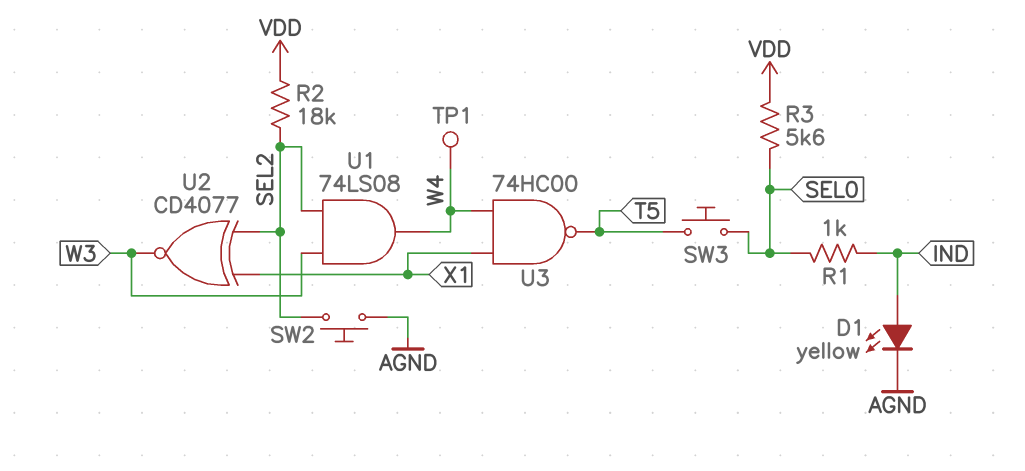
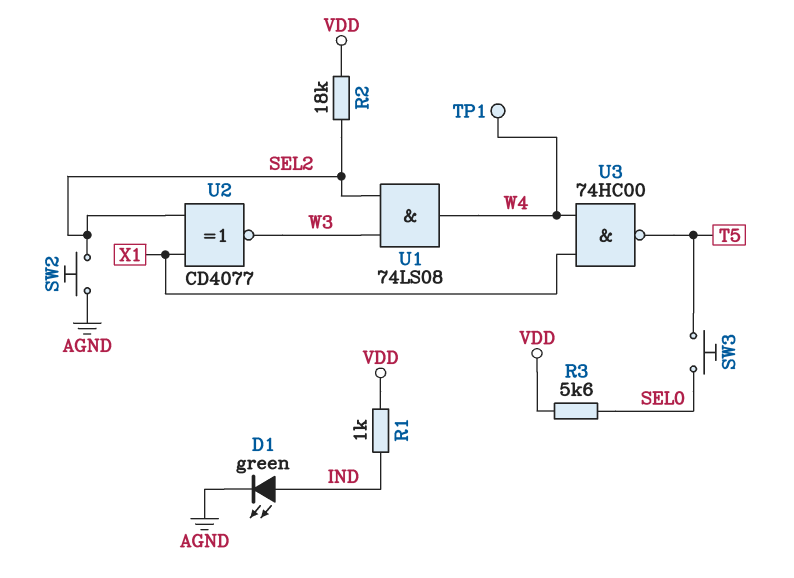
D1: LED yellow (A IND, K AGND) -> LED green (A IND, K AGND)
R1: 1k (IND, SEL0) -> 1k (IND, VDD)

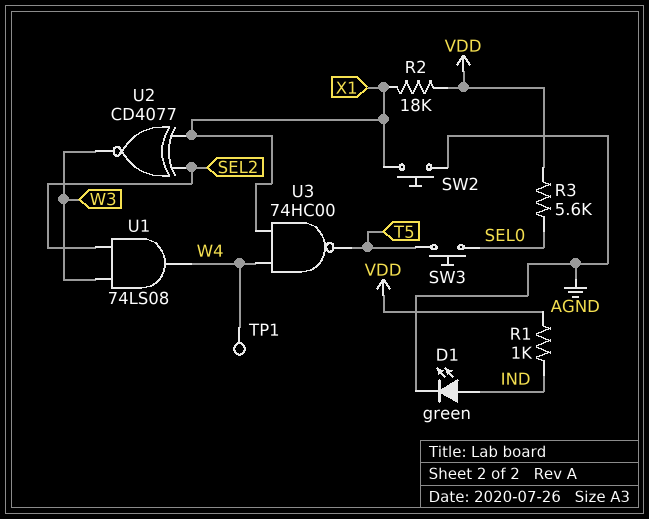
R2: 18k (SEL2, VDD) -> 18k (VDD, X1)
SW2: button (AGND, SEL2) -> button (AGND, X1)

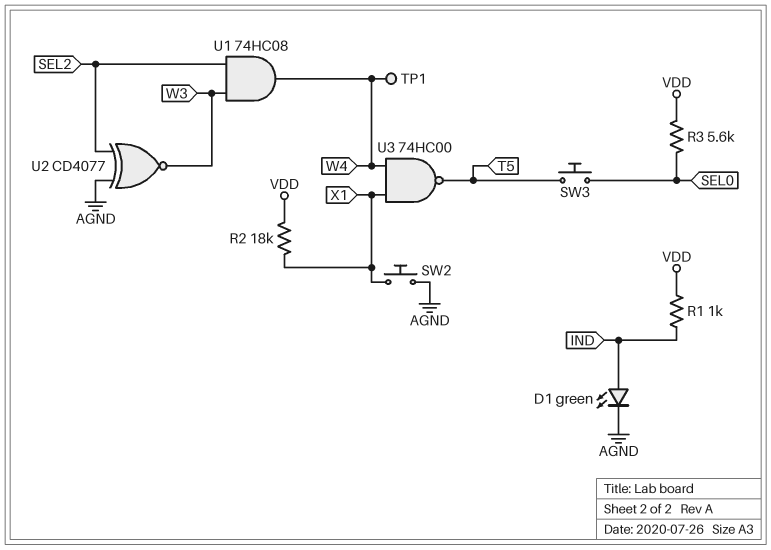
U1: AND 74LS08 (in SEL2, in W3, out W4) -> AND 74HC08 (in SEL2, in W3, out W4)
U2: XNOR CD4077 (in SEL2, in X1, out W3) -> XNOR CD4077 (in AGND, in SEL2, out W3)

